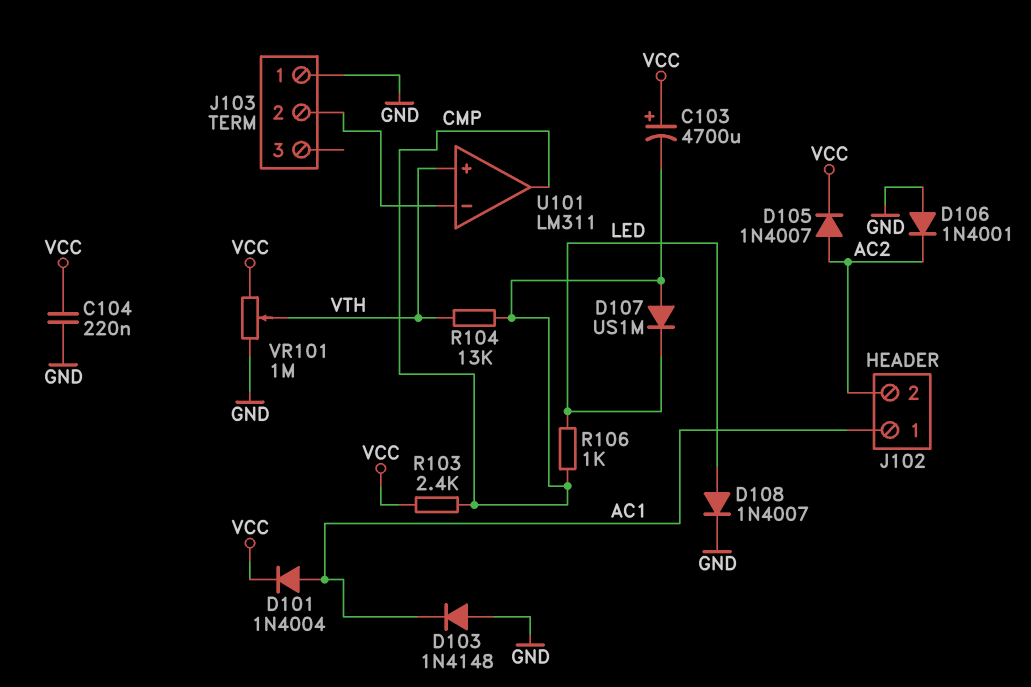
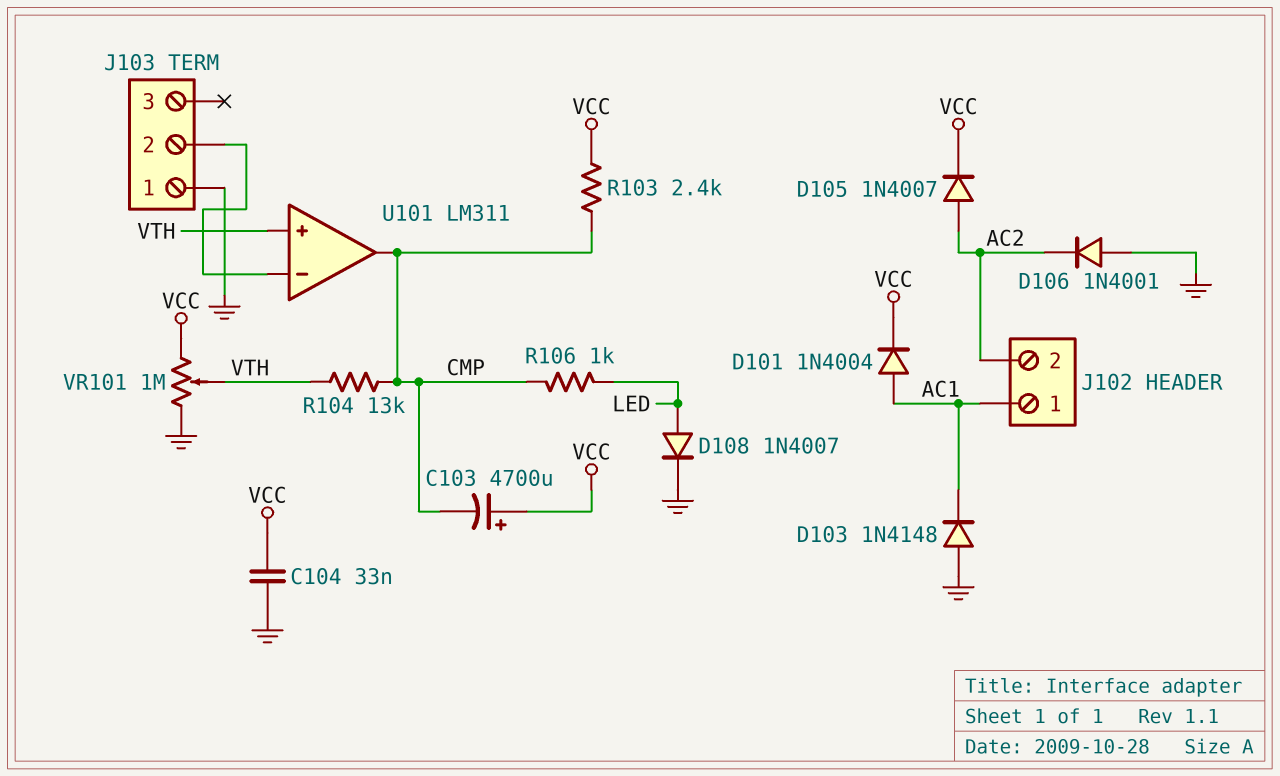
C104: 220nF (GND, VCC) -> 33nF (GND, VCC)
D107: diode US1M (A CMP, K LED) -> none

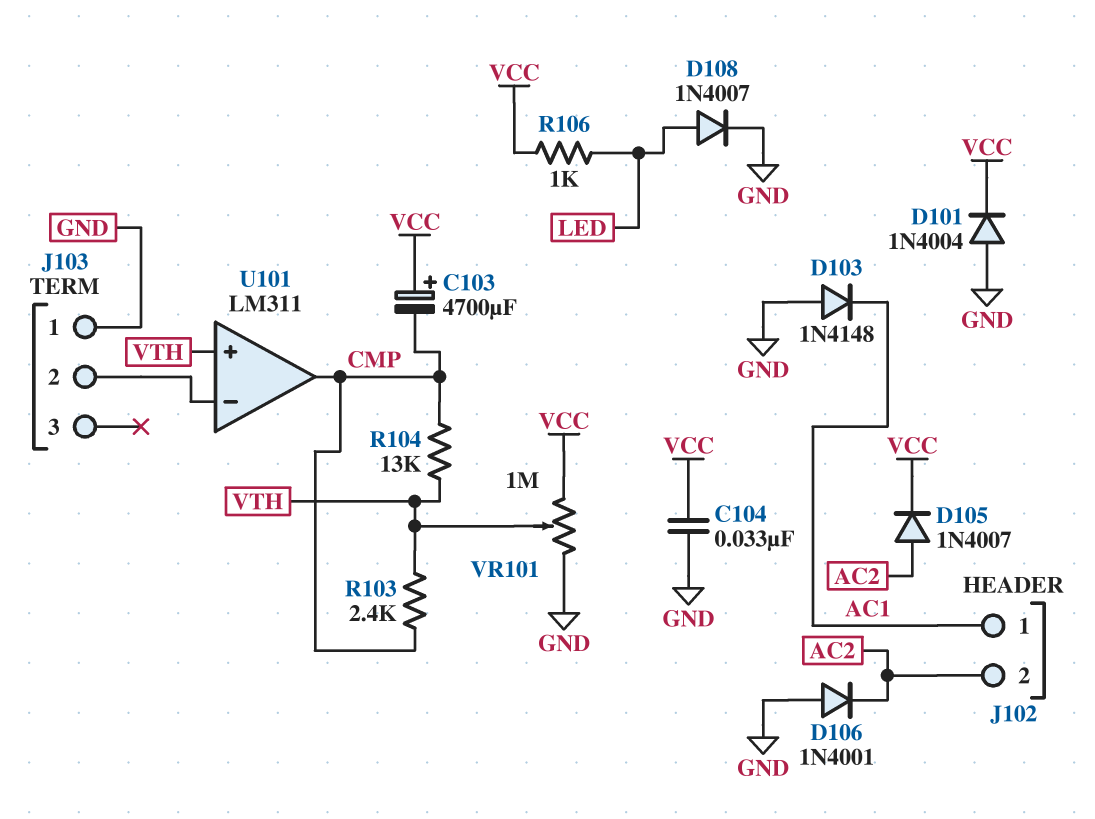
D101: diode 1N4004 (A AC1, K VCC) -> diode 1N4004 (A GND, K VCC)
R103: 2.4k (CMP, VCC) -> 2.4k (CMP, VTH)
R106: 1k (CMP, LED) -> 1k (LED, VCC)

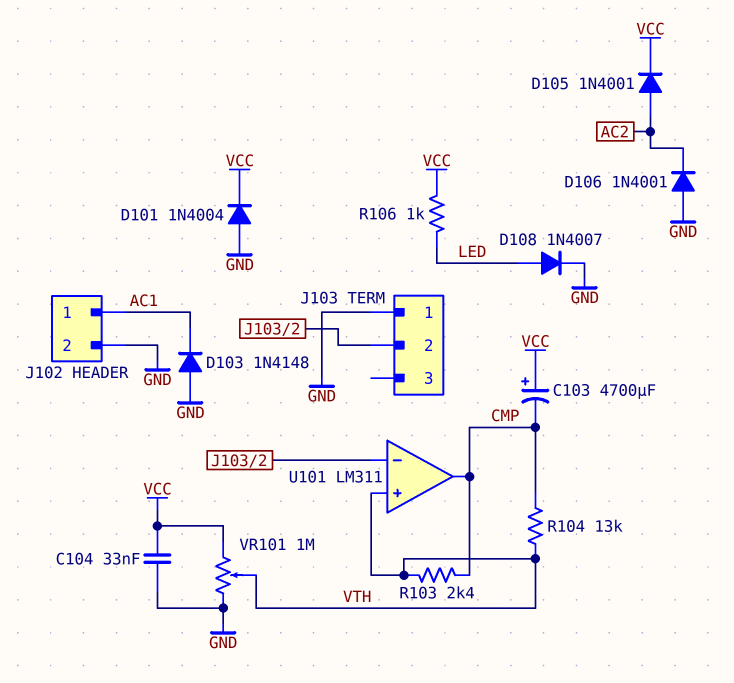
D105: diode 1N4007 (A AC2, K VCC) -> diode 1N4001 (A AC2, K VCC)
J102 pin 2: AC2 -> GND

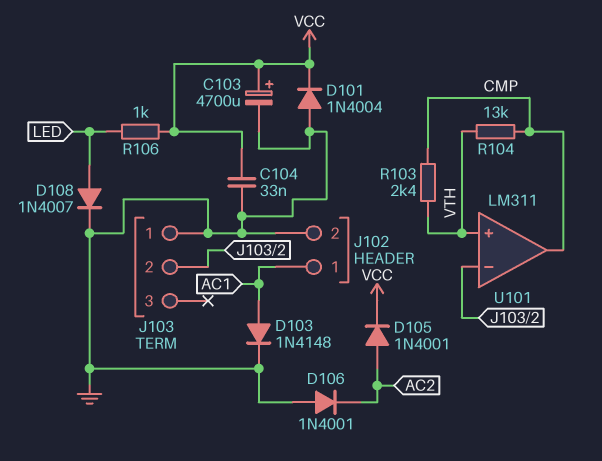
C103: 4700uF (plus VCC, minus CMP) -> 4700uF (plus VCC, minus GND)
D103: diode 1N4148 (A GND, K AC1) -> diode 1N4148 (A AC1, K GND)
VR101: 1M (GND, VCC, wiper VTH) -> none

